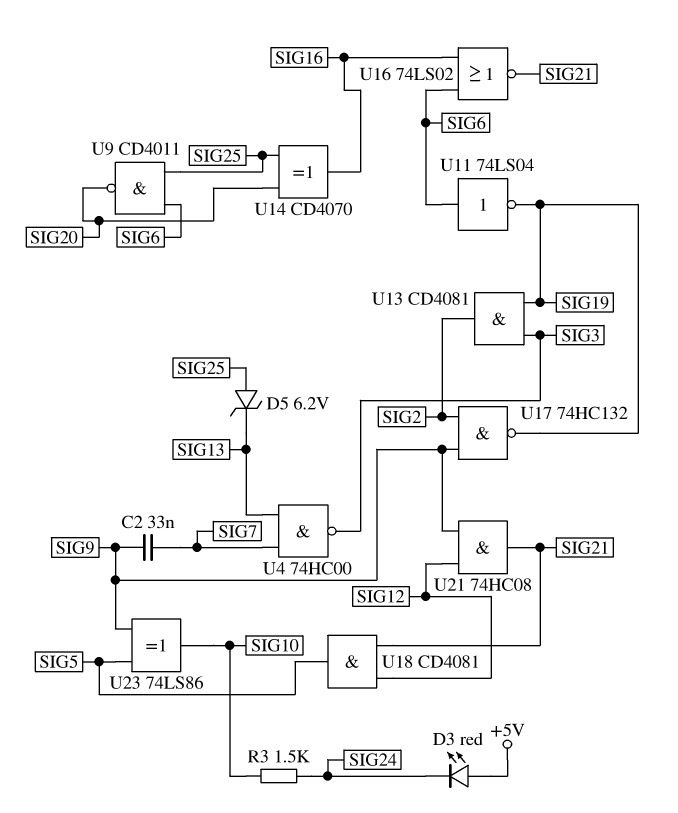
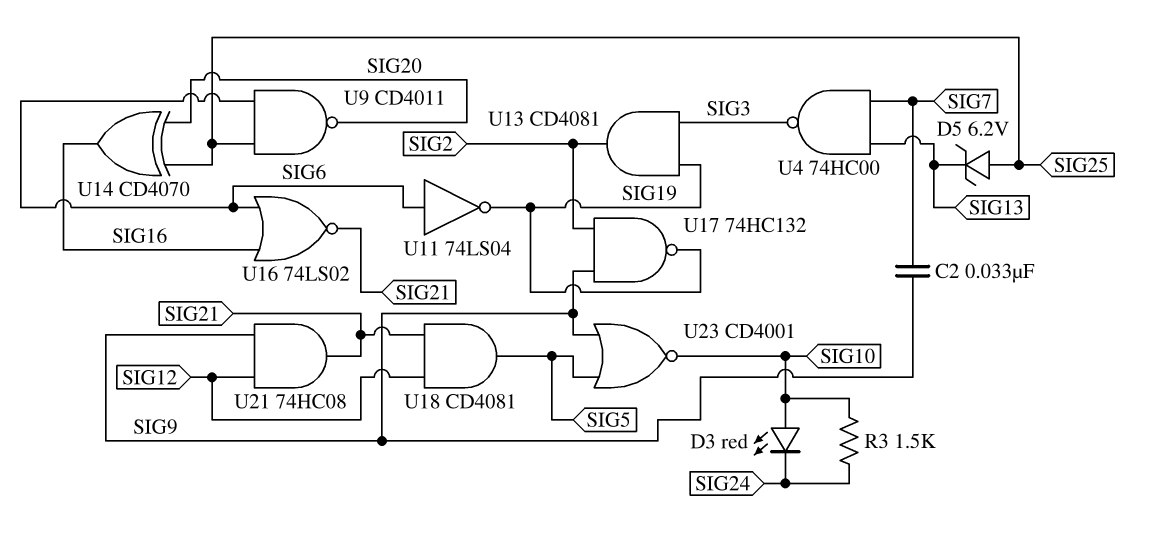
D3: LED red (A +5V, K SIG24) -> LED red (A SIG10, K SIG24)
U23: XOR 74LS86 (in SIG5, in SIG9, out SIG10) -> NOR CD4001 (in SIG5, in SIG9, out SIG10)

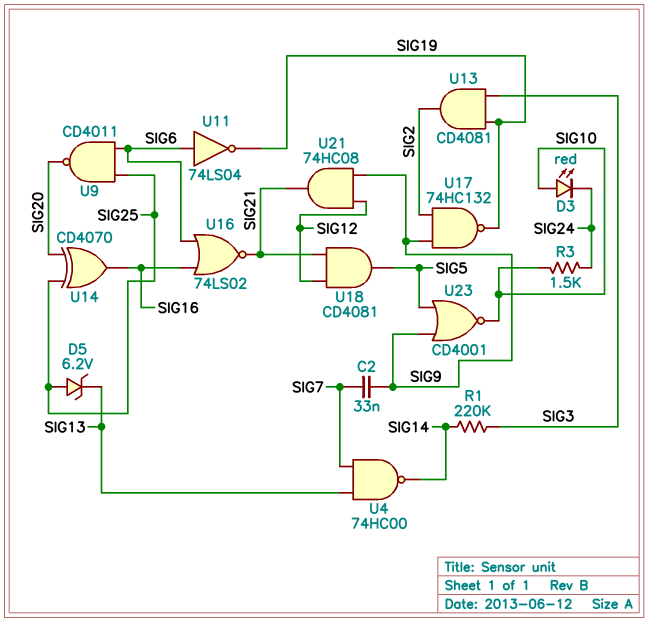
R1: none -> 220k (SIG3, SIG14)
U4: NAND 74HC00 (in SIG7, in SIG13, out SIG3) -> NAND 74HC00 (in SIG7, in SIG13, out SIG14)

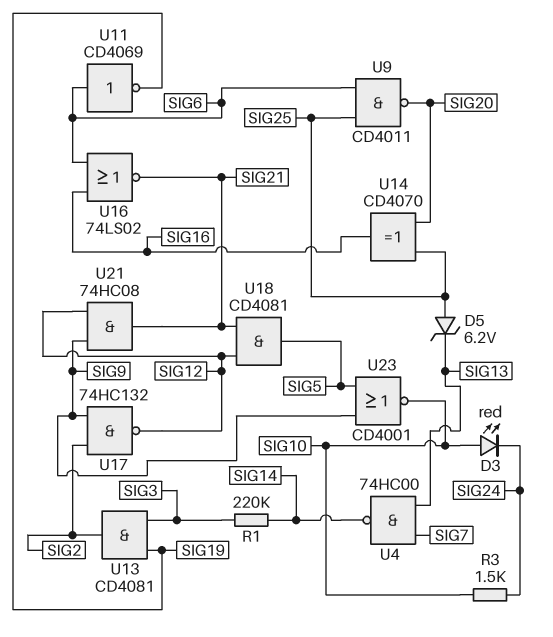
C2: 33nF (SIG7, SIG9) -> none
U11: NOT 74LS04 (in SIG6, out SIG19) -> NOT CD4069 (in SIG6, out SIG19)
U17: NAND 74HC132 (in SIG2, in SIG9, out SIG19) -> NAND 74HC132 (in SIG2, in SIG9, out SIG12)

